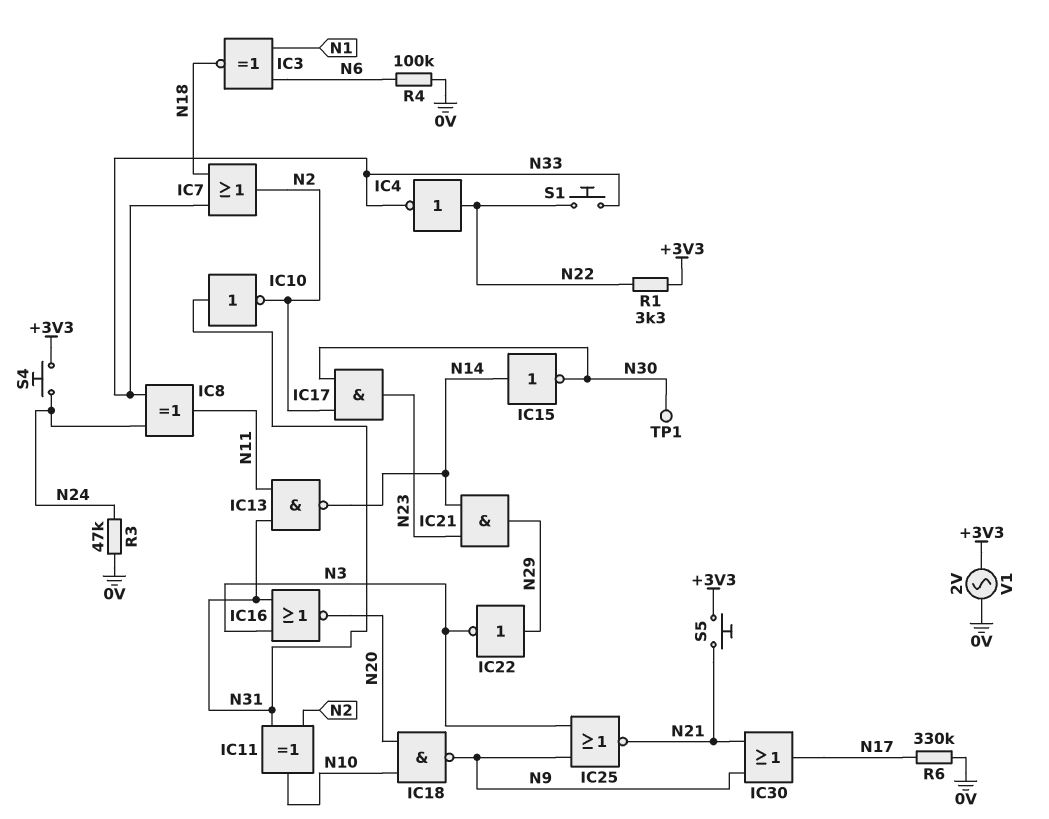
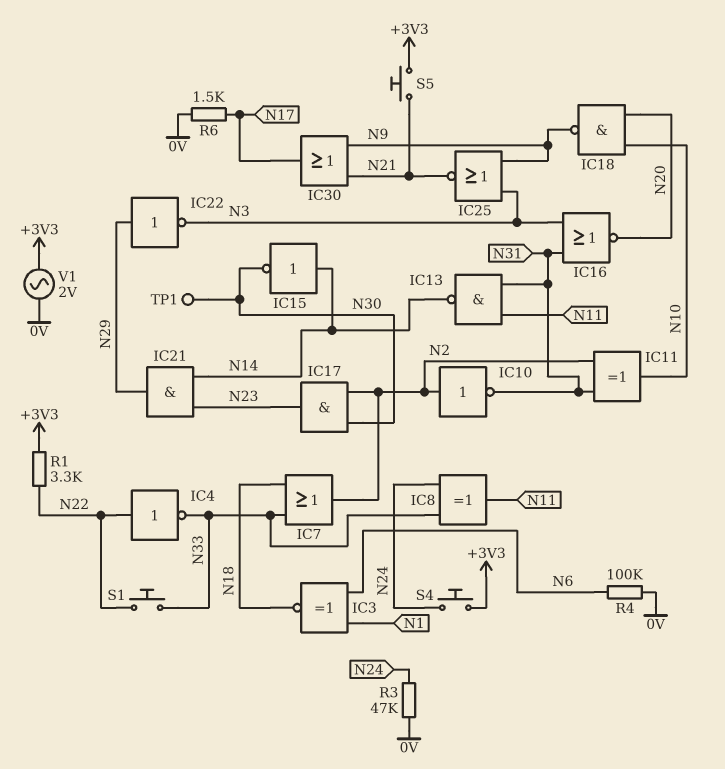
IC10: NOT (in N31, out N2) -> NOT (in N2, out N31)
R6: 330k (0V, N17) -> 1.5k (0V, N17)

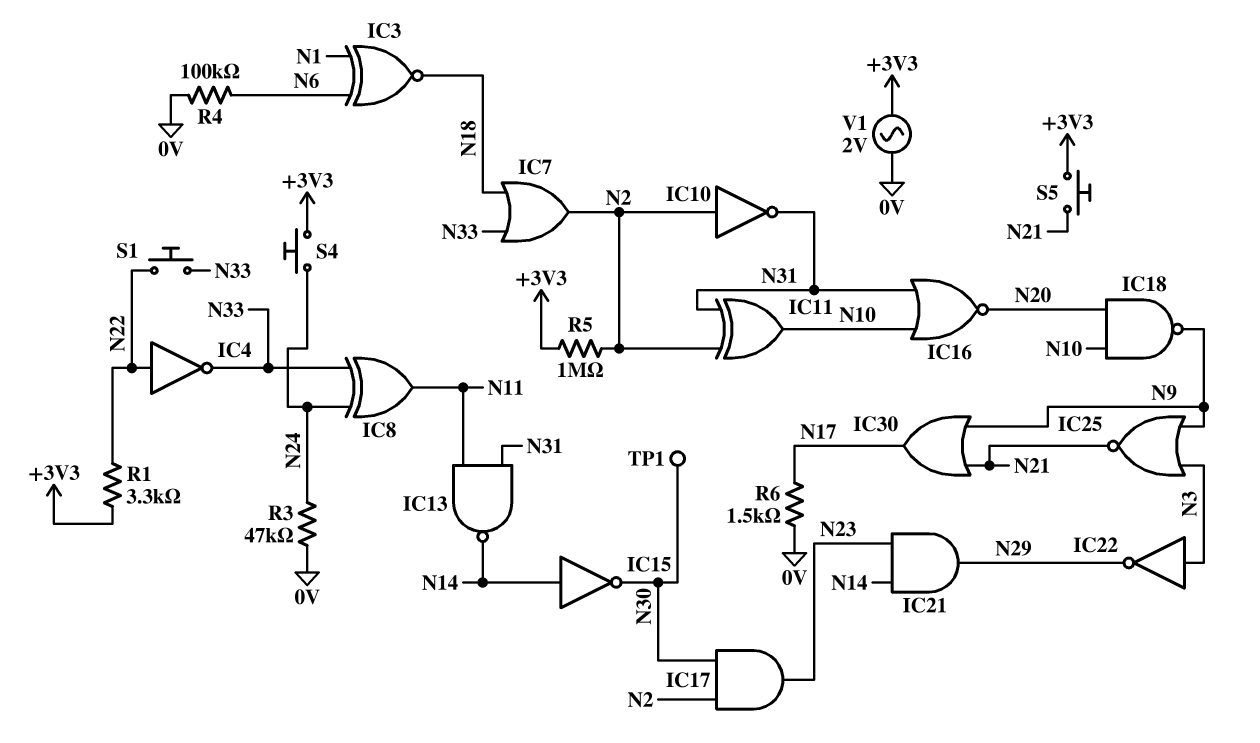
IC16: NOR (in N3, in N31, out N20) -> NOR (in N10, in N31, out N20)
IC22: NOT (in N29, out N3) -> NOT (in N3, out N29)
R5: none -> 1M (+3V3, N2)

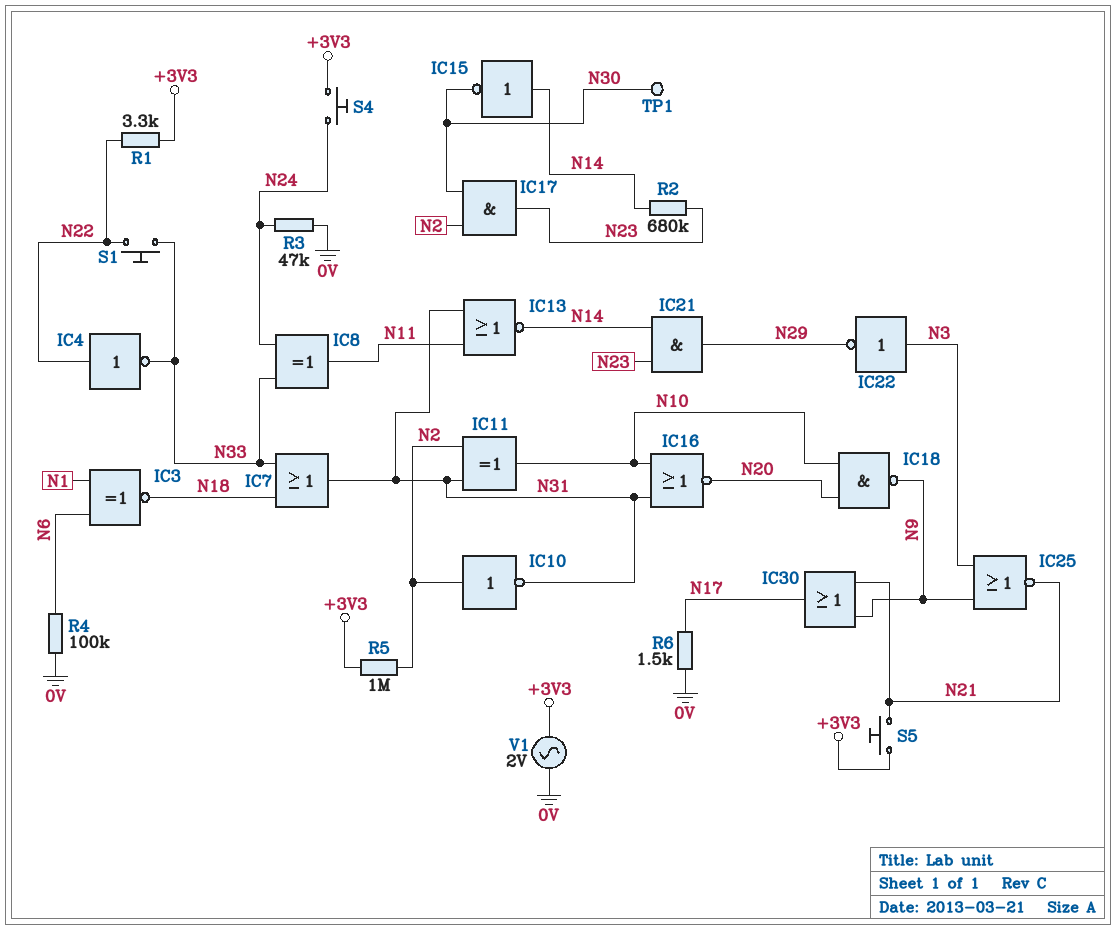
IC7: OR (in N18, in N33, out N2) -> OR (in N18, in N33, out N31)
IC13: NAND (in N11, in N31, out N14) -> NOR (in N11, in N31, out N14)
R2: none -> 680k (N14, N23)

